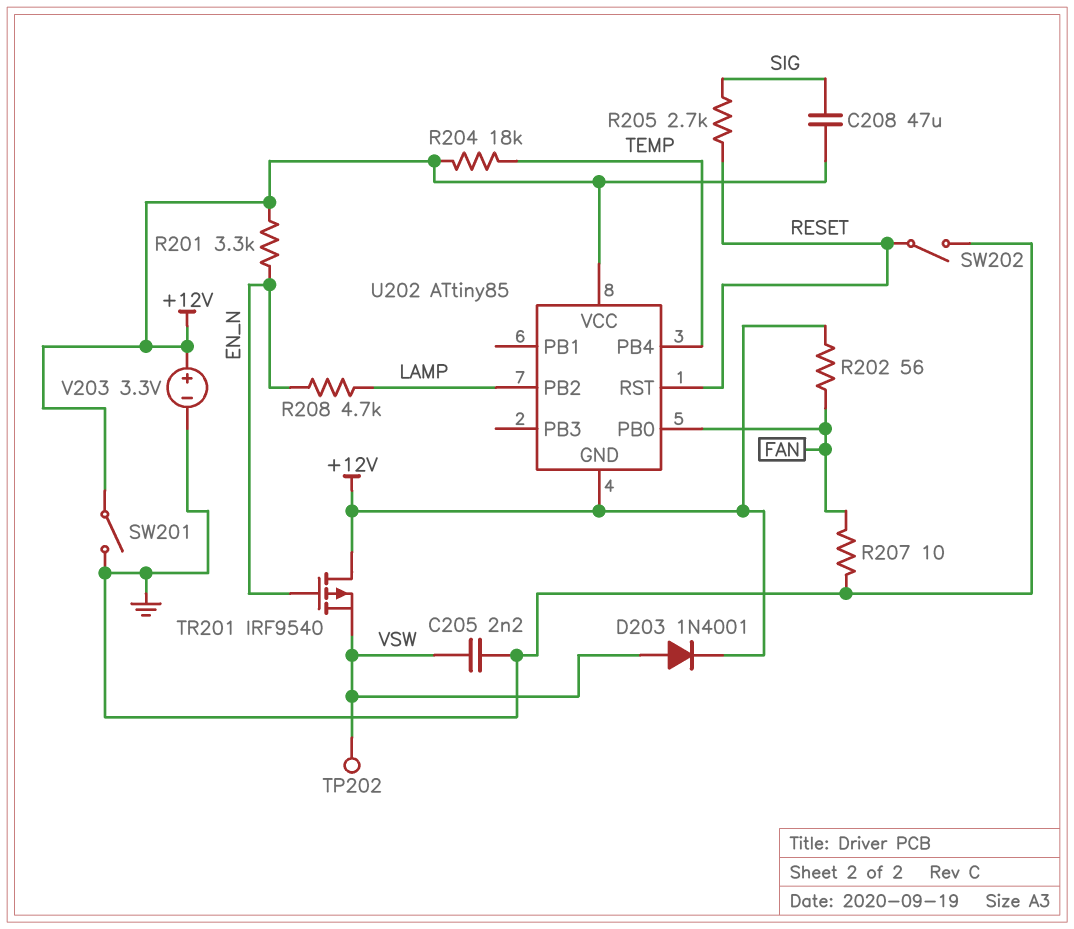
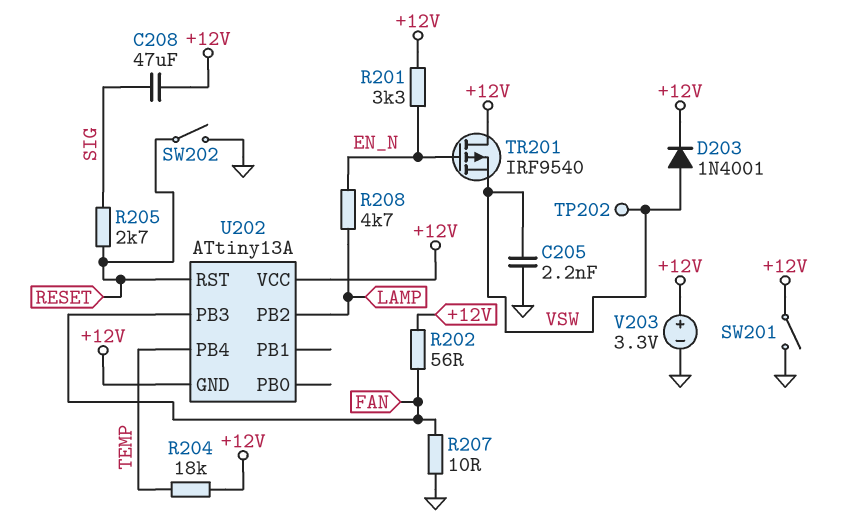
U202: ATtiny85 -> ATtiny13A
U202 pin PB0: FAN -> none
U202 pin PB3: none -> FAN

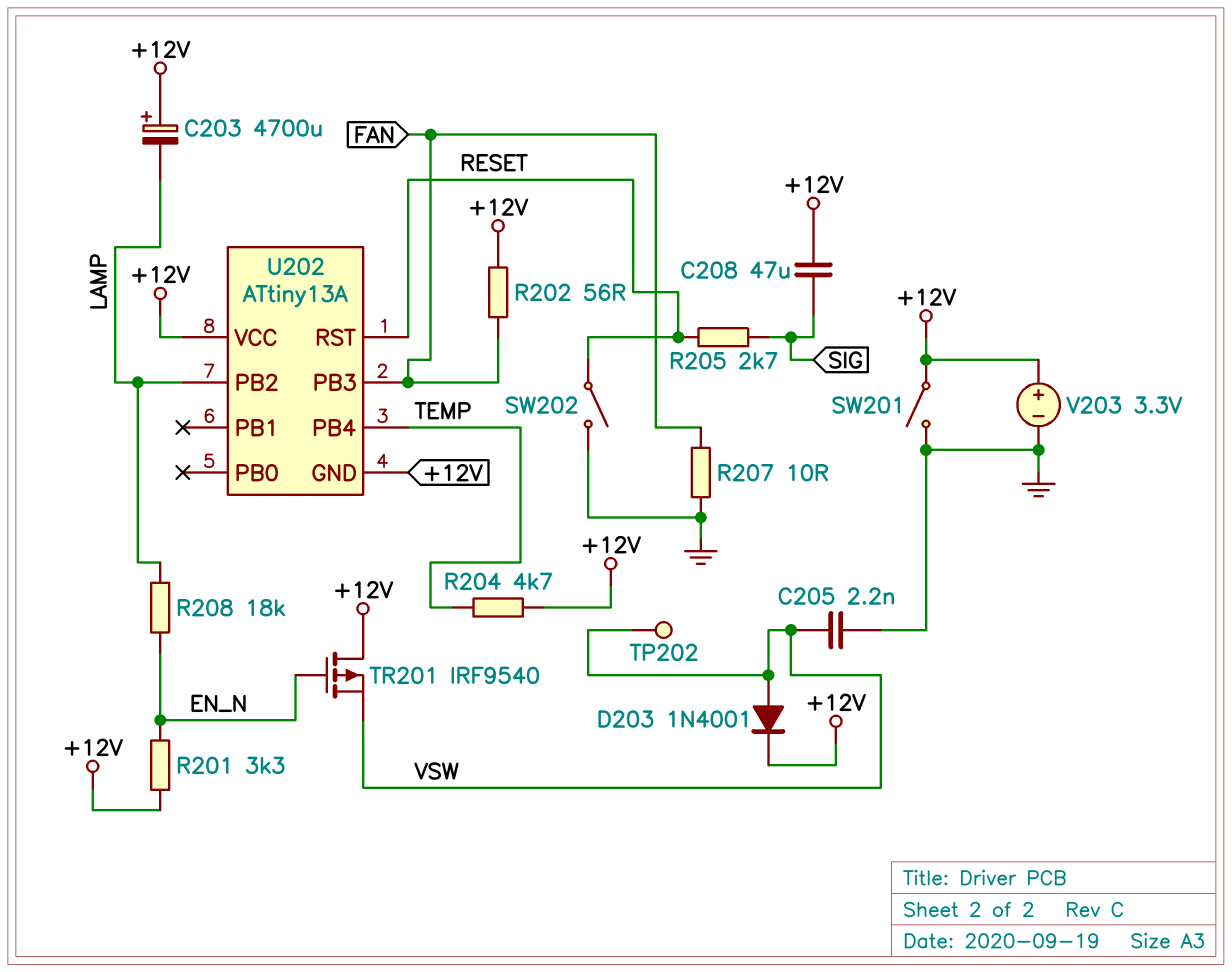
C203: none -> 4700uF (plus +12V, minus LAMP)
R204: 18k (+12V, TEMP) -> 4.7k (+12V, TEMP)
R208: 4.7k (EN_N, LAMP) -> 18k (EN_N, LAMP)

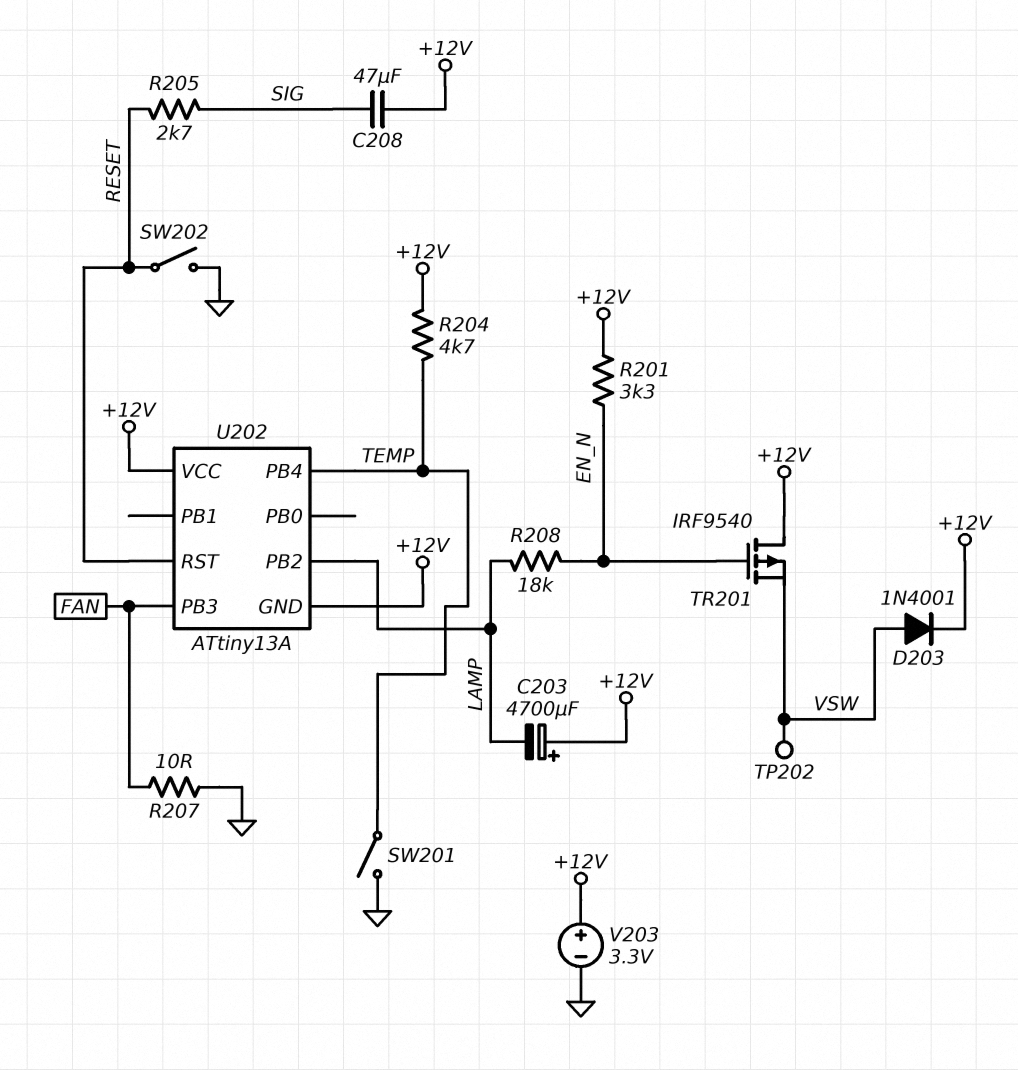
C205: 2.2nF (GND, VSW) -> none
R202: 56 (+12V, FAN) -> none
SW201: switch (+12V, GND) -> switch (GND, TEMP)

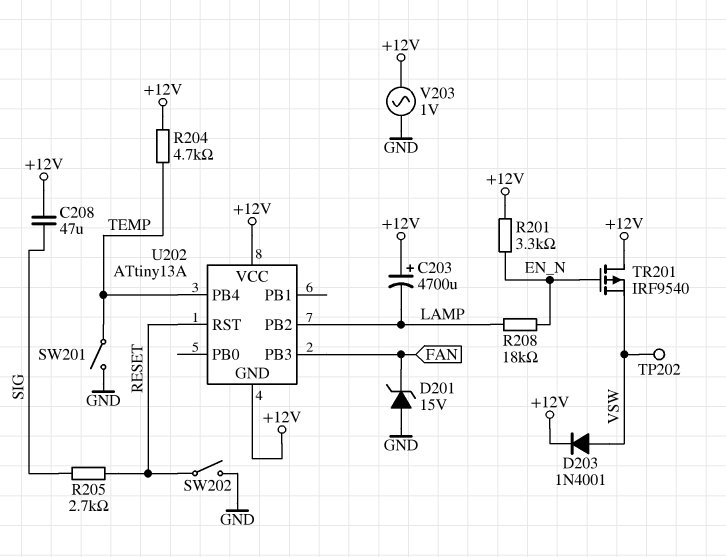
D201: none -> zener 15V (A GND, K FAN)
R207: 10 (FAN, GND) -> none
V203: 3.3V (plus +12V, minus GND) -> AC 1V (+12V, GND)

